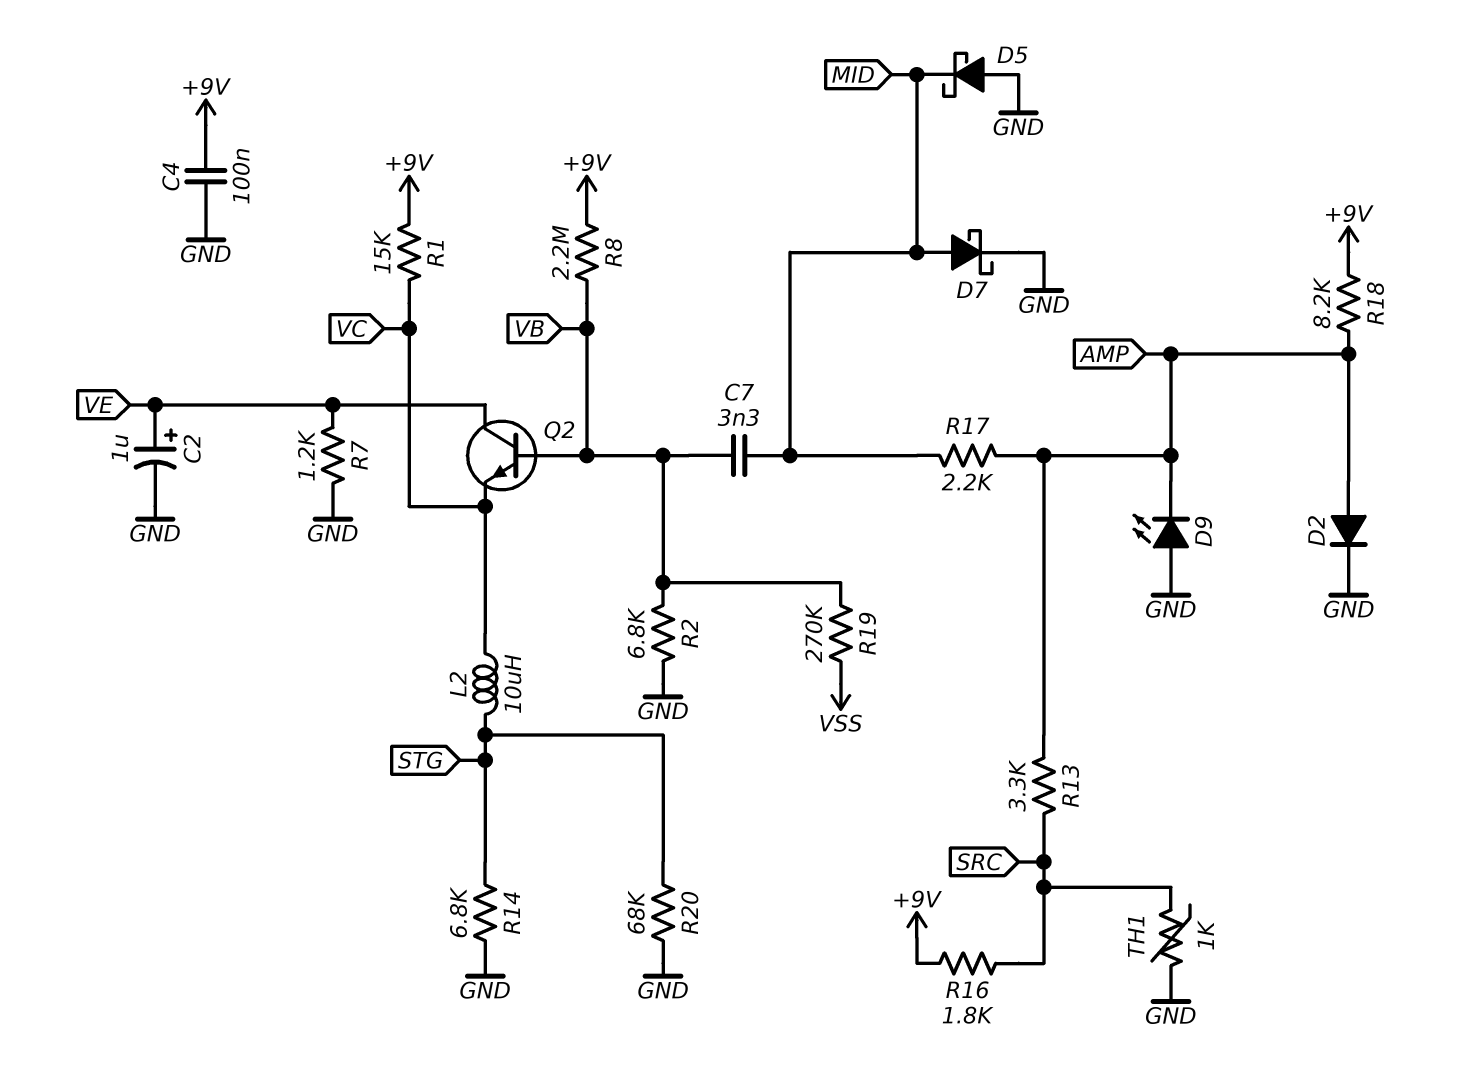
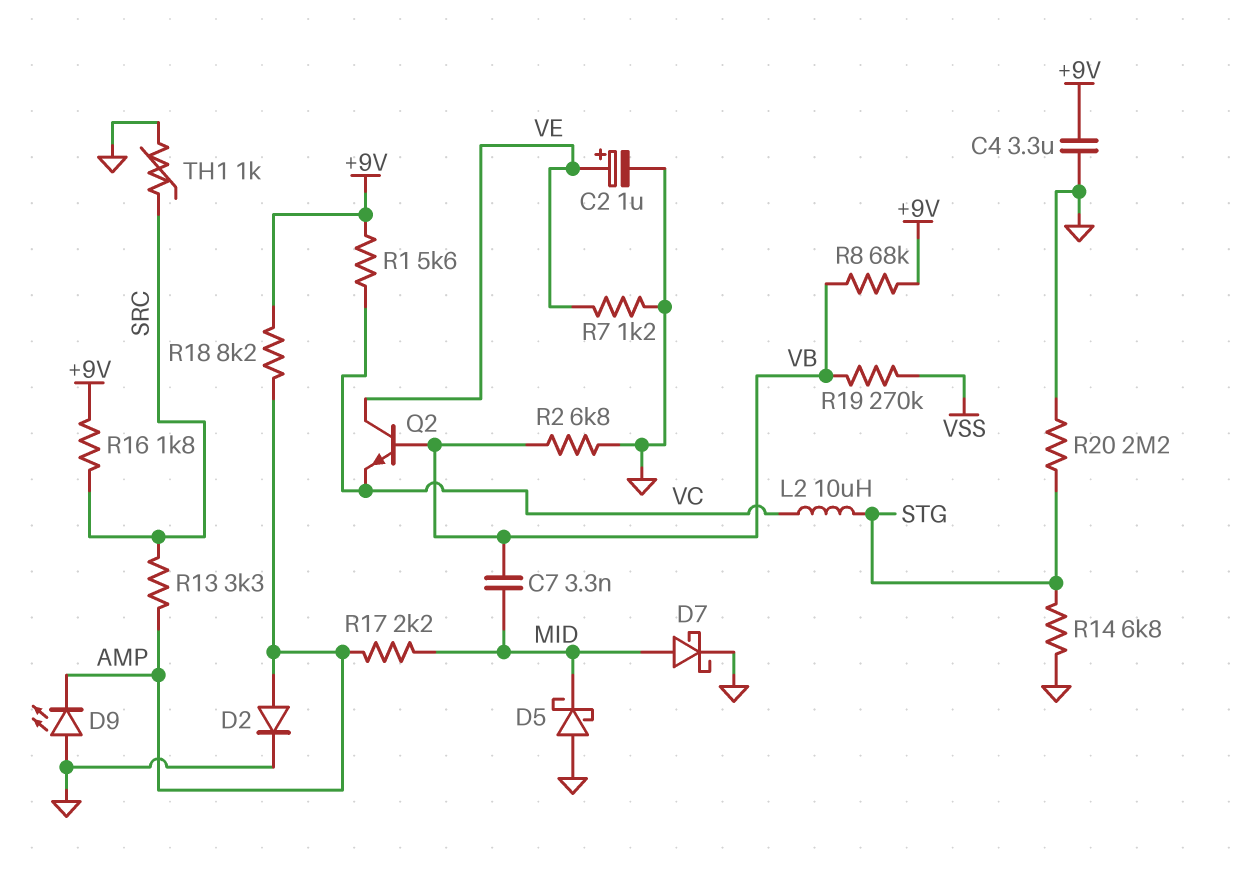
C4: 100nF (+9V, GND) -> 3.3uF (+9V, GND)
R1: 15k (+9V, VC) -> 5.6k (+9V, VC)
R8: 2.2M (+9V, VB) -> 68k (+9V, VB)
R20: 68k (GND, STG) -> 2.2M (GND, STG)

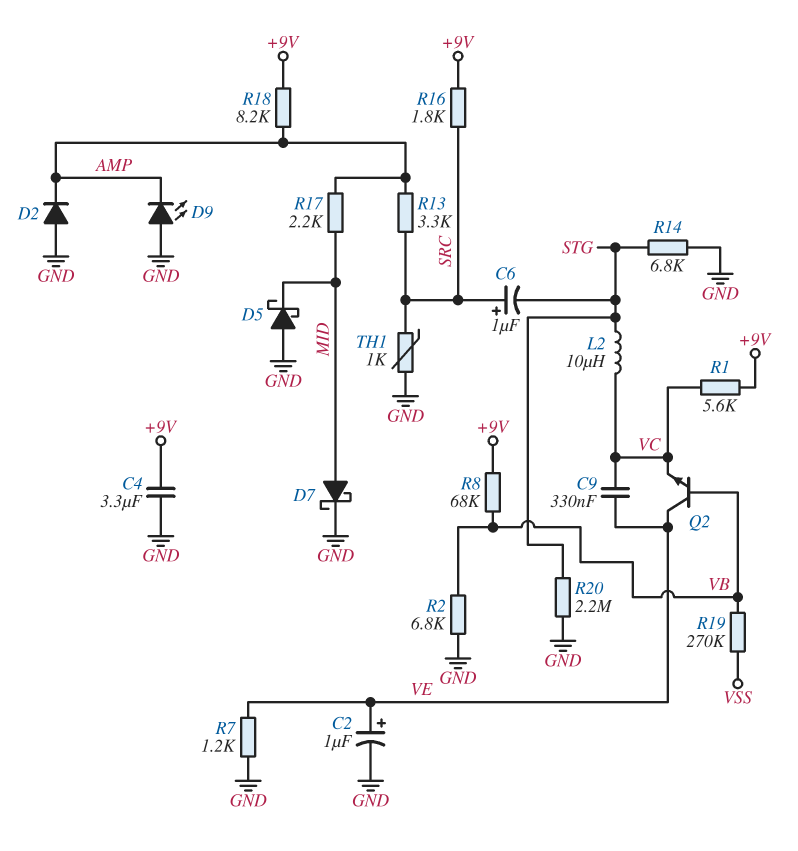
C6: none -> 1uF (plus SRC, minus STG)
C7: 3.3nF (MID, VB) -> none
C9: none -> 330nF (VC, VE)
D2: diode (A AMP, K GND) -> diode (A GND, K AMP)

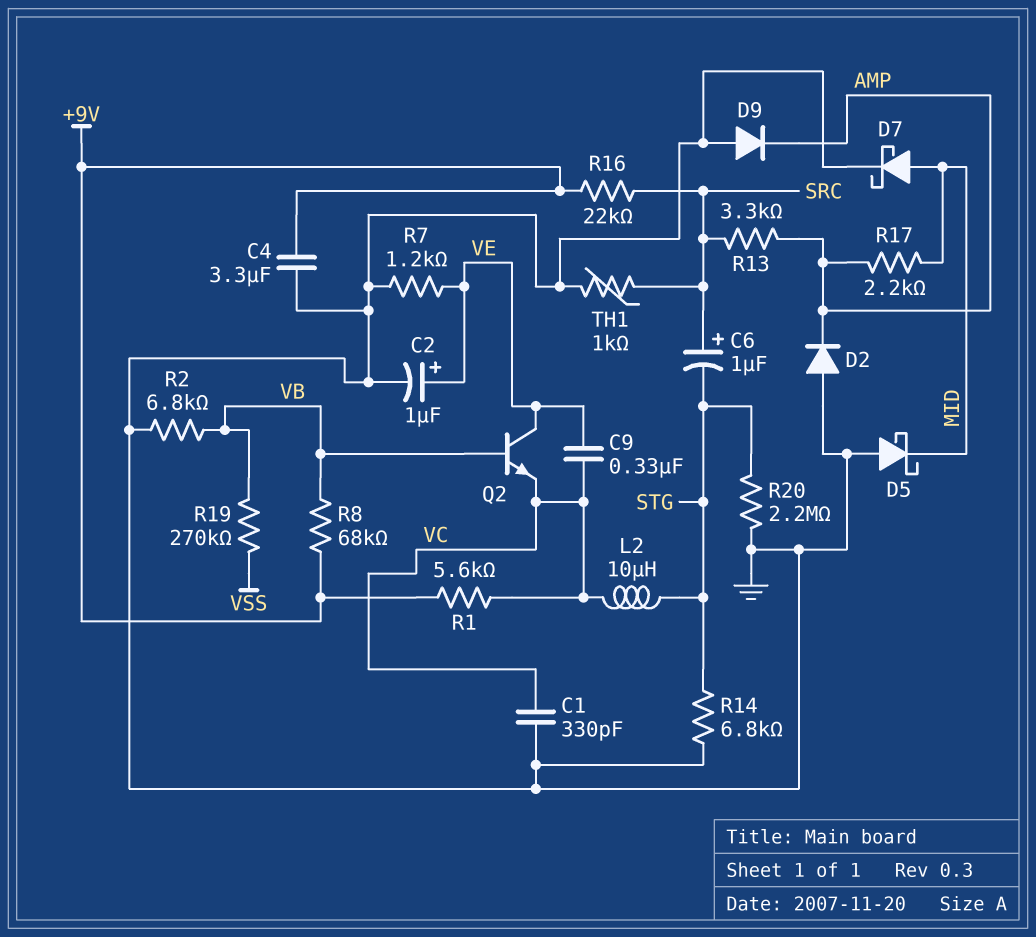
C1: none -> 330pF (GND, VC)
D9: LED (A GND, K AMP) -> diode (A GND, K AMP)
R16: 1.8k (+9V, SRC) -> 22k (+9V, SRC)
R18: 8.2k (+9V, AMP) -> none

